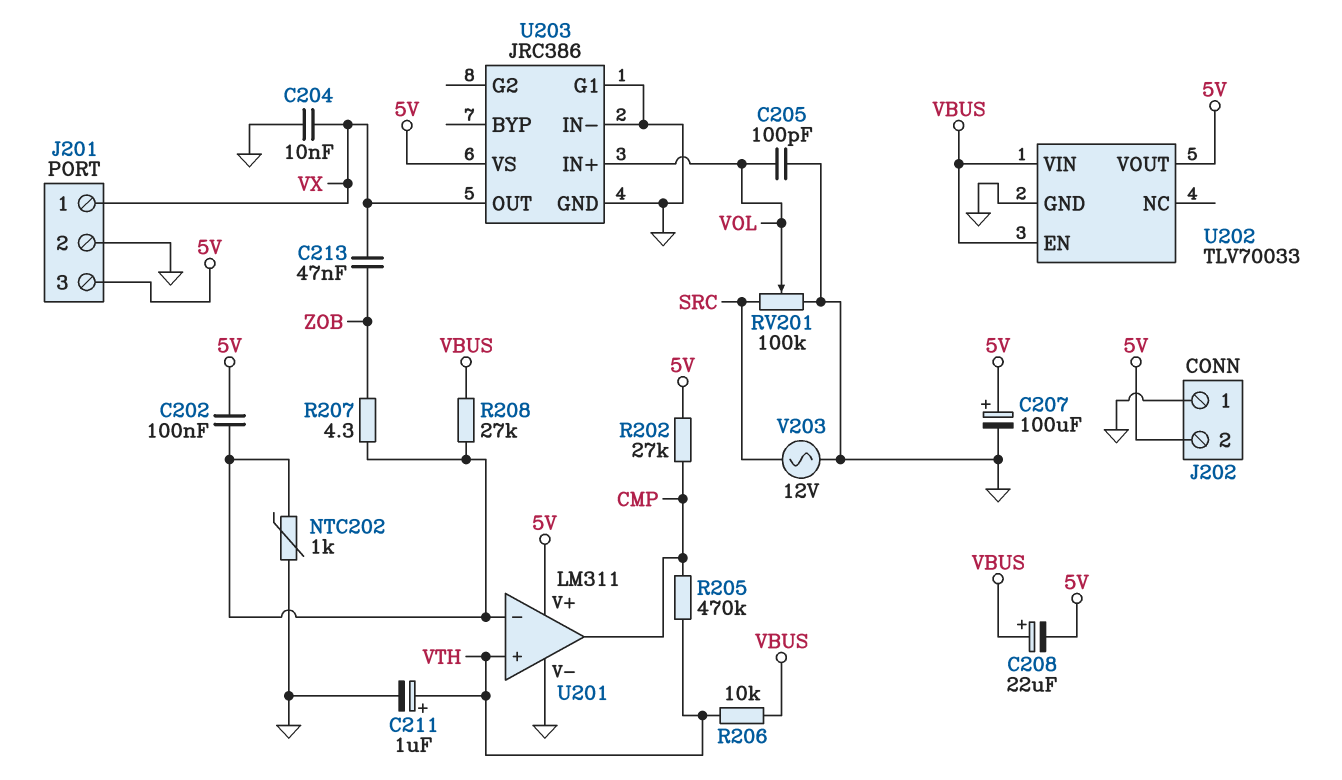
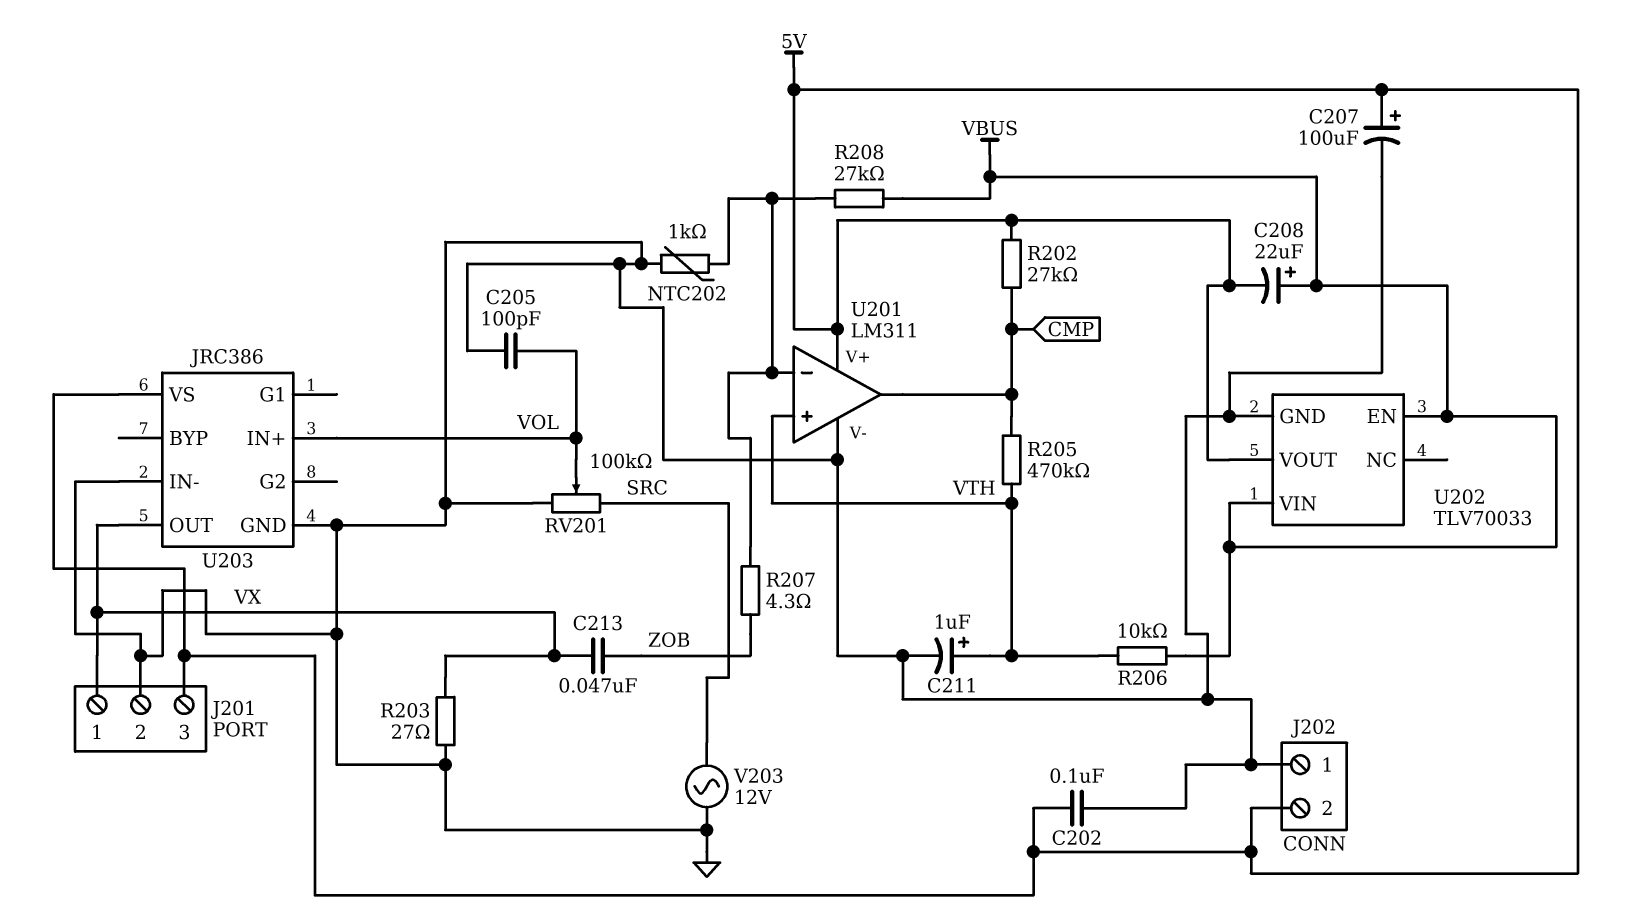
C202: 100nF (5V, U201/in-) -> 100nF (5V, GND)
C204: 10nF (GND, VX) -> none
R203: none -> 27 (GND, VX)
U203 pin G1: GND -> none

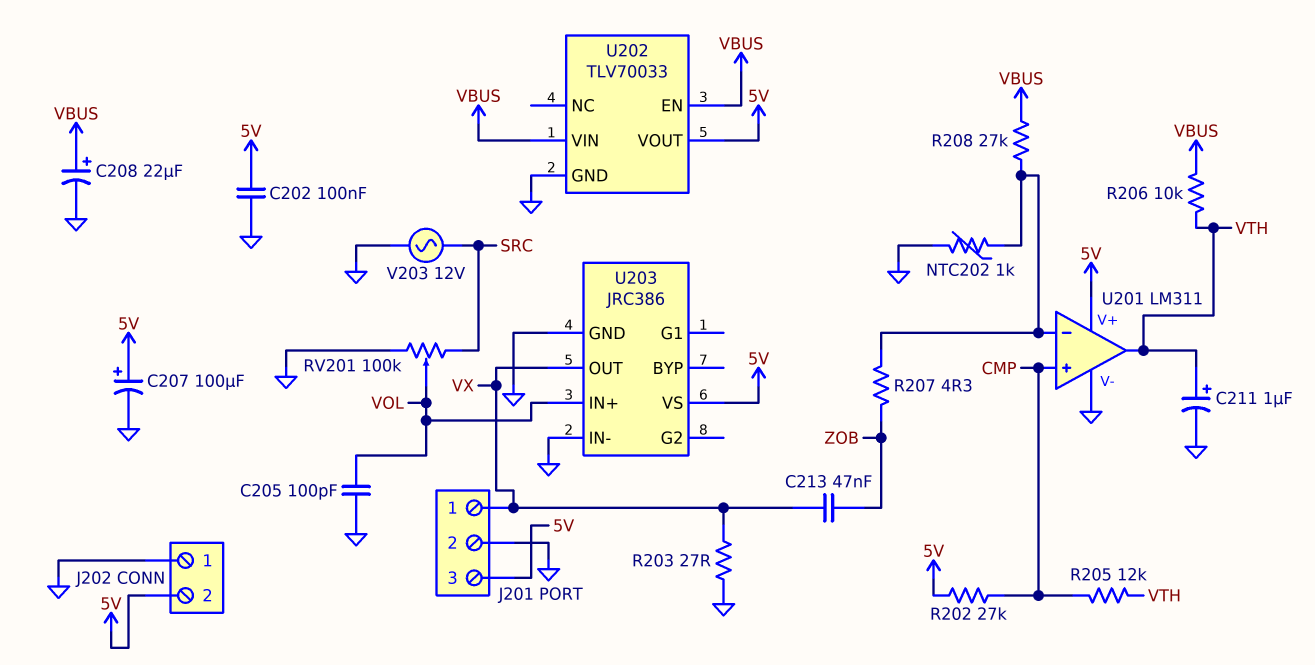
C208: 22uF (plus VBUS, minus 5V) -> 22uF (plus VBUS, minus GND)
R205: 470k (CMP, VTH) -> 12k (CMP, VTH)
U201 pin in+: VTH -> CMP
U201 pin out: CMP -> VTH

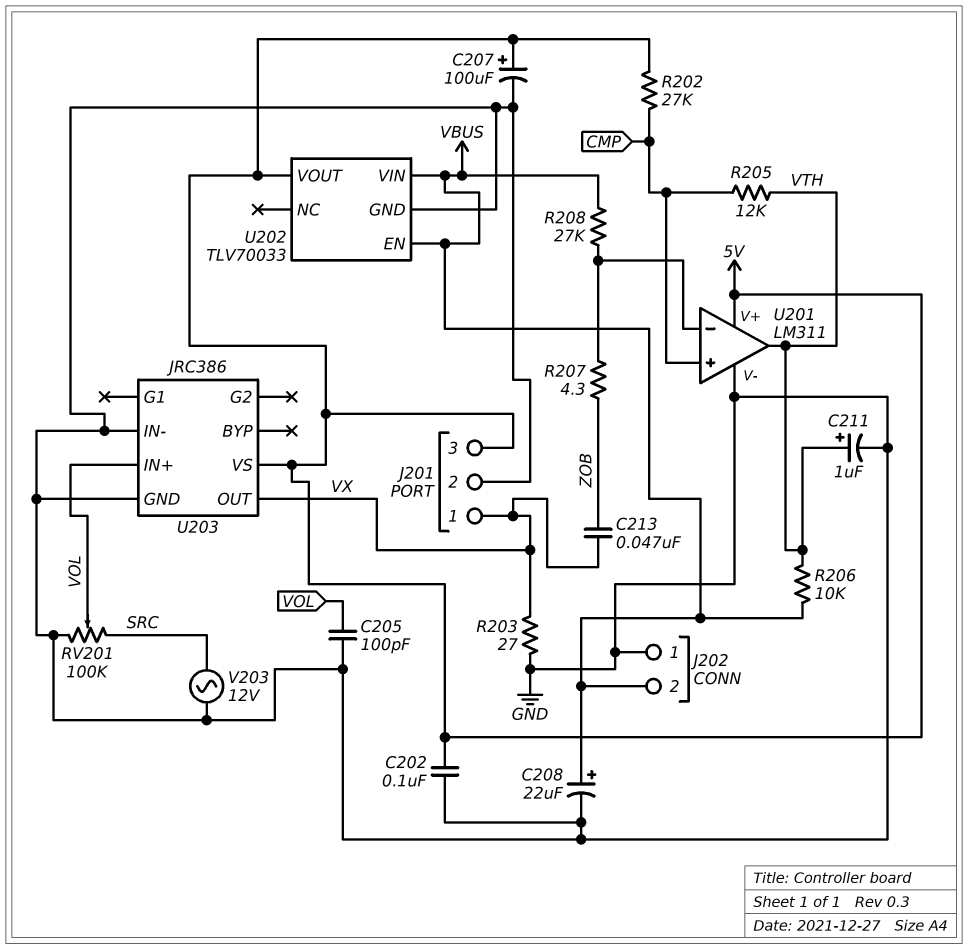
J202 pin 2: 5V -> VBUS
NTC202: 1k (GND, U201/in-) -> none

